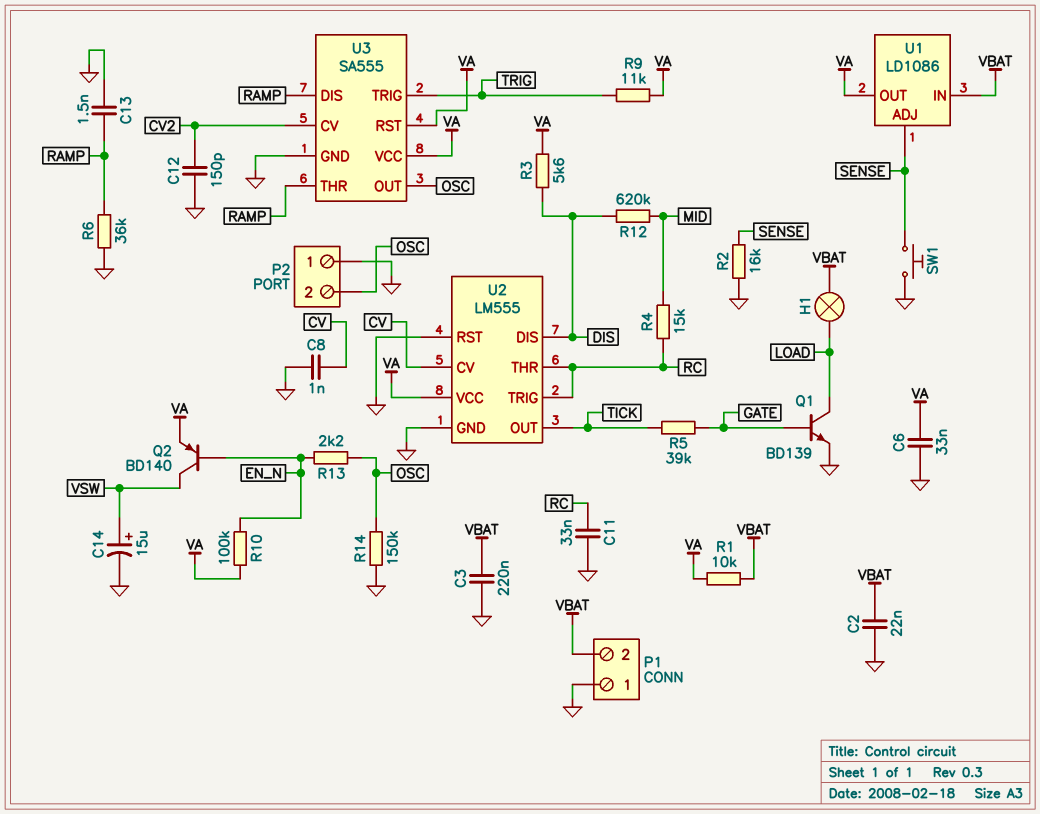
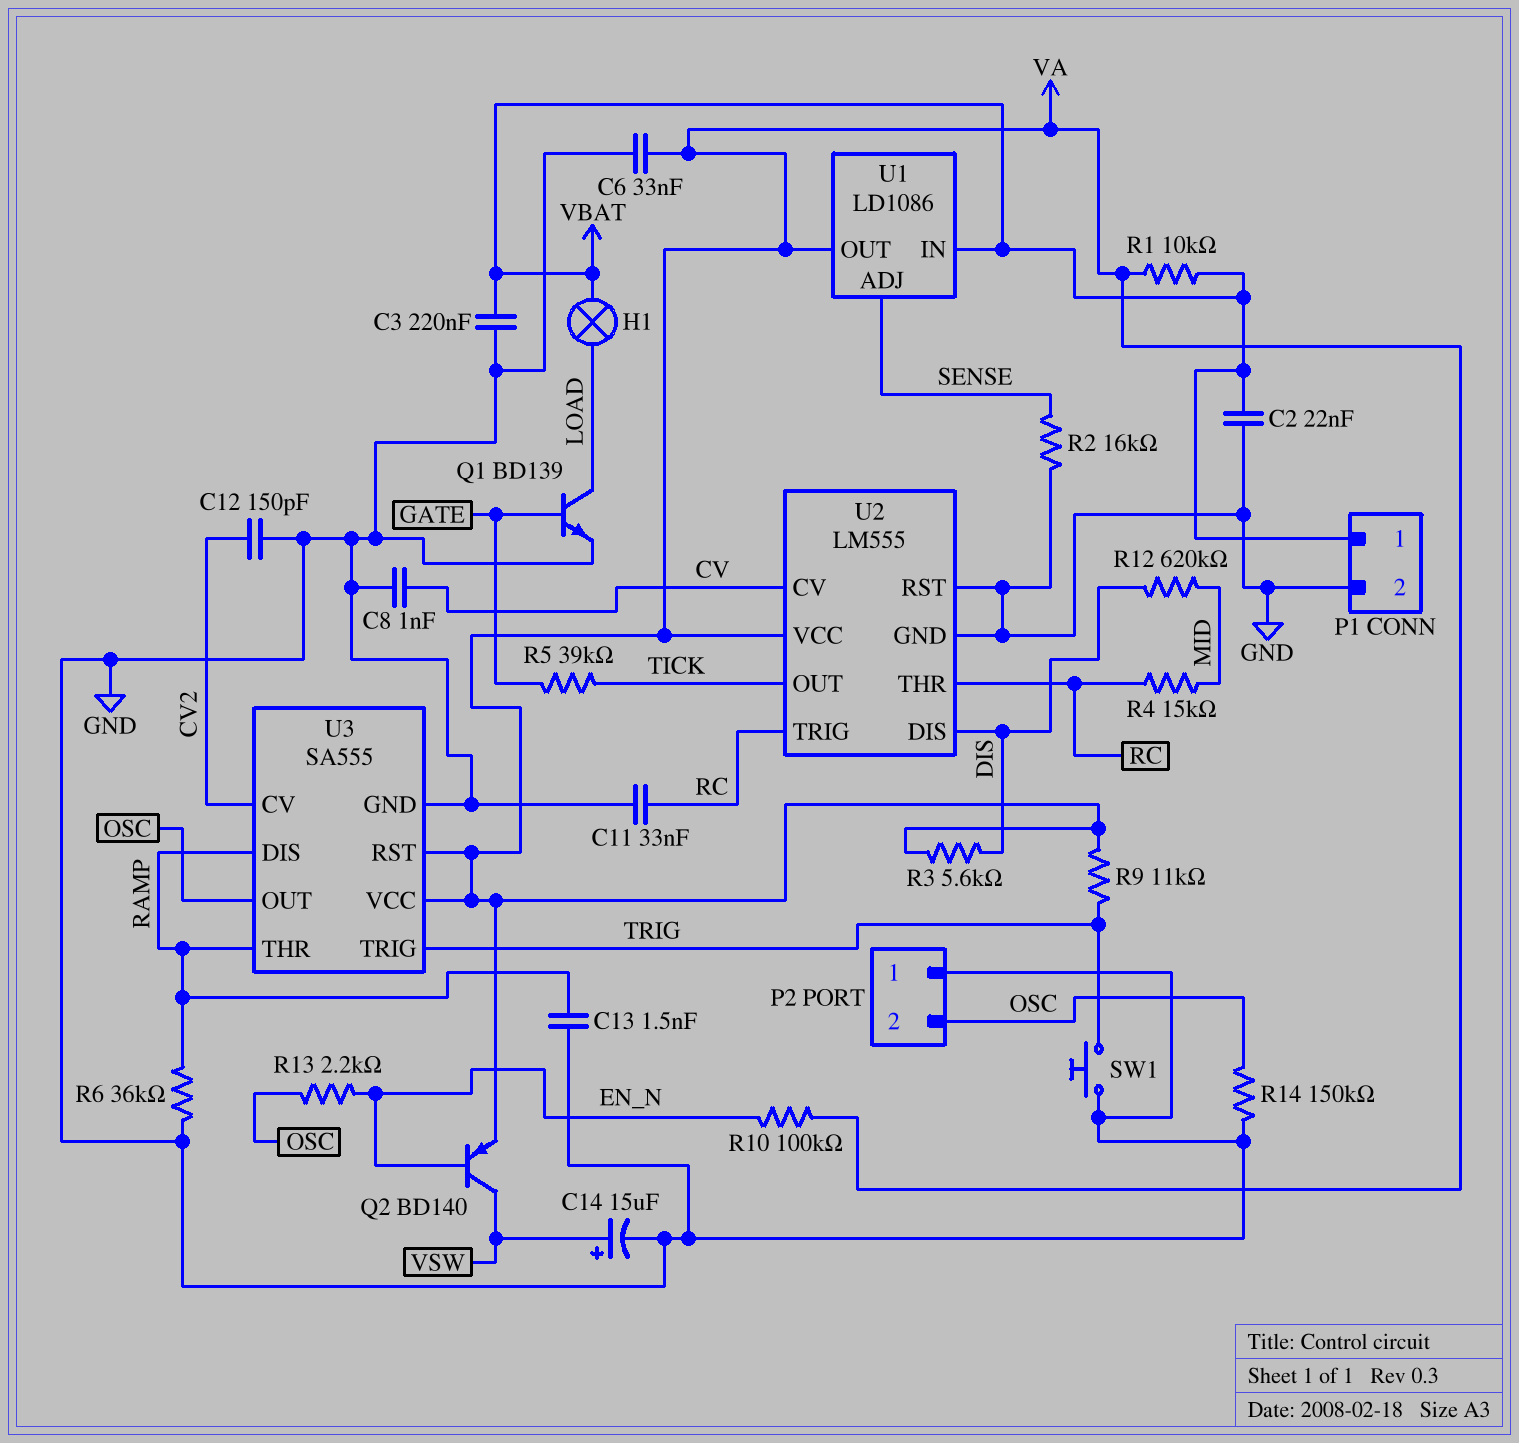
P1 pin 1: GND -> VBAT
P1 pin 2: VBAT -> GND
SW1: button (GND, SENSE) -> button (GND, TRIG)

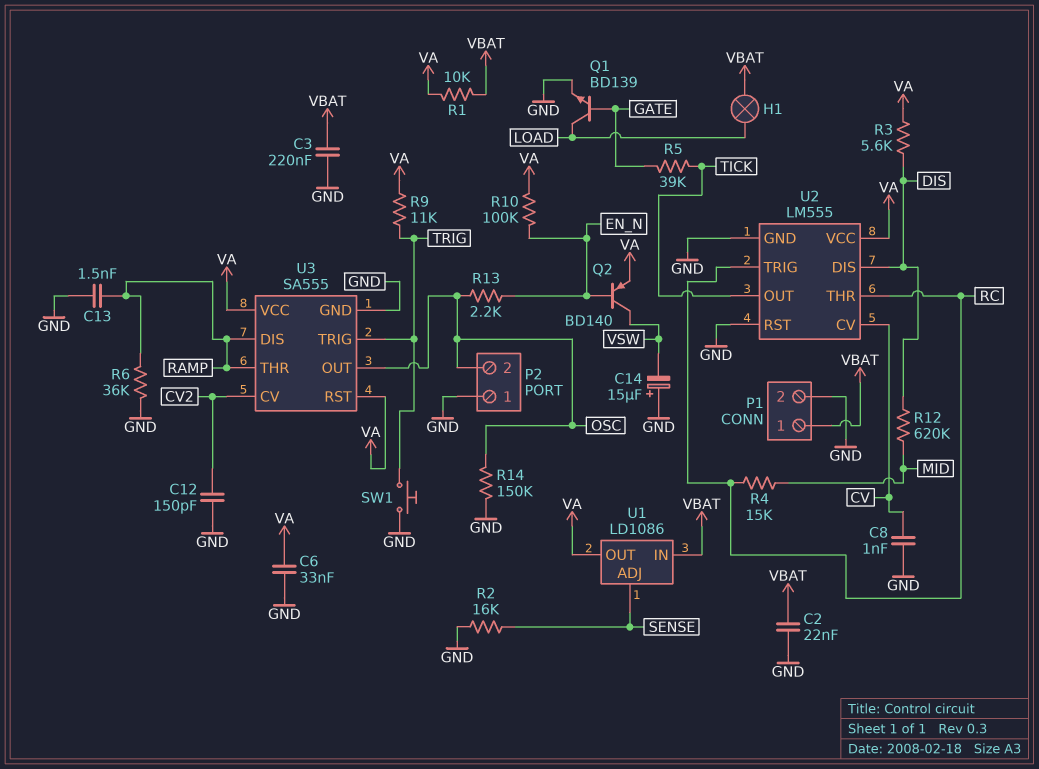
C11: 33nF (GND, RC) -> none
C14: 15uF (plus VSW, minus GND) -> 15uF (plus GND, minus VSW)

